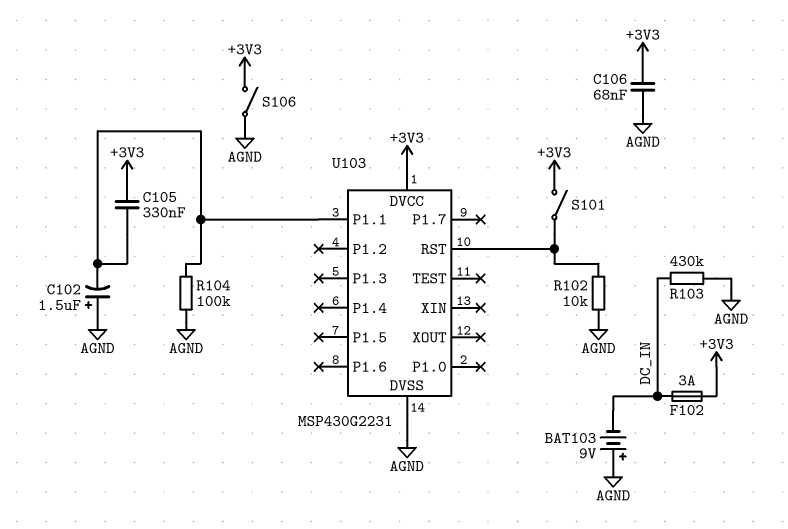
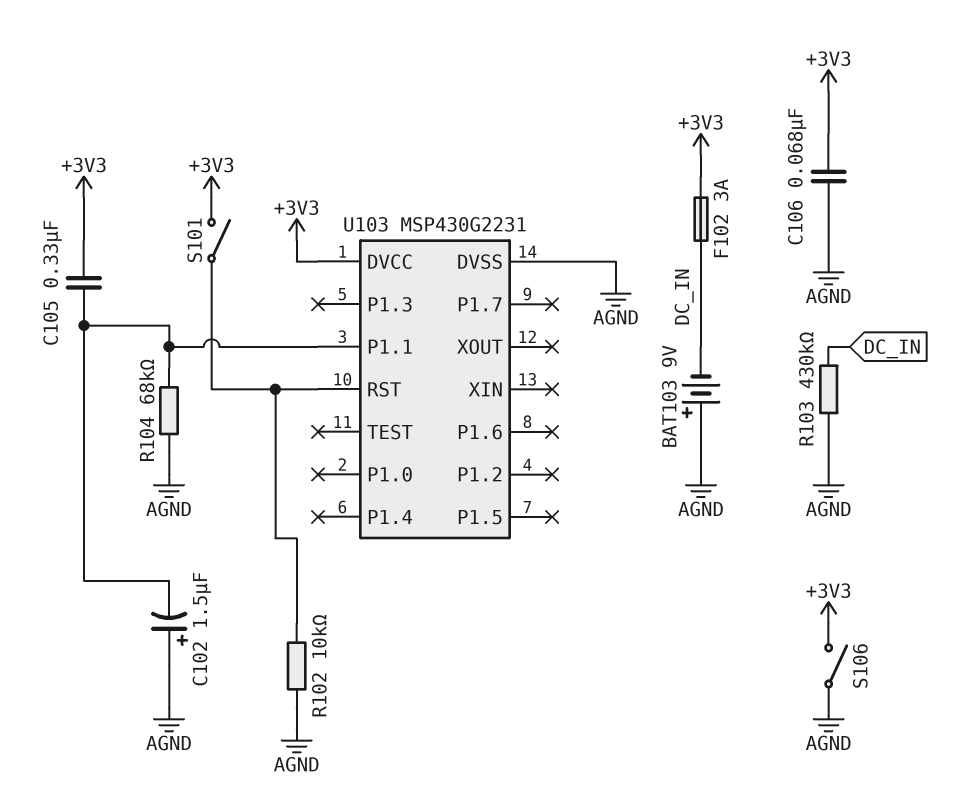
R104: 100k (AGND, U103/P1.1) -> 68k (AGND, U103/P1.1)

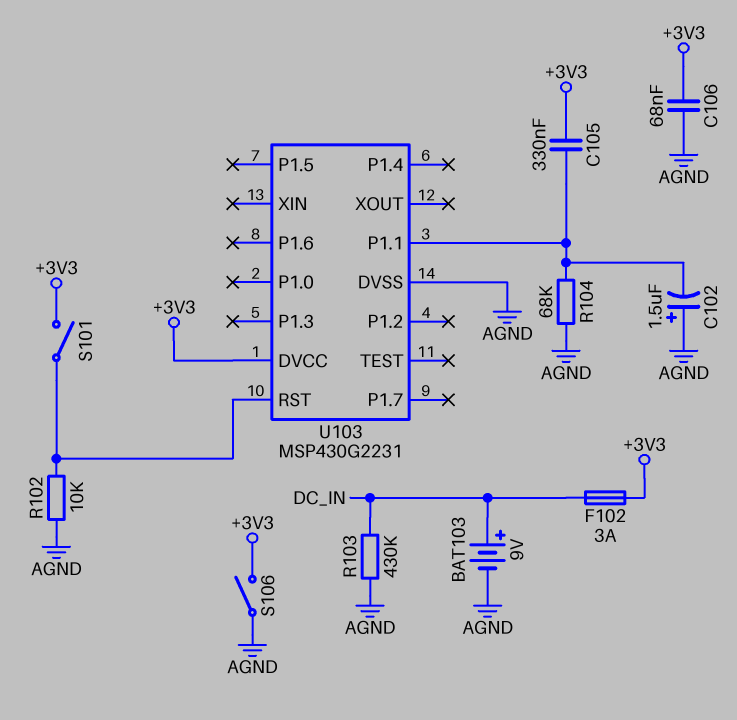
BAT103: 9V (plus AGND, minus DC_IN) -> 9V (plus DC_IN, minus AGND)

